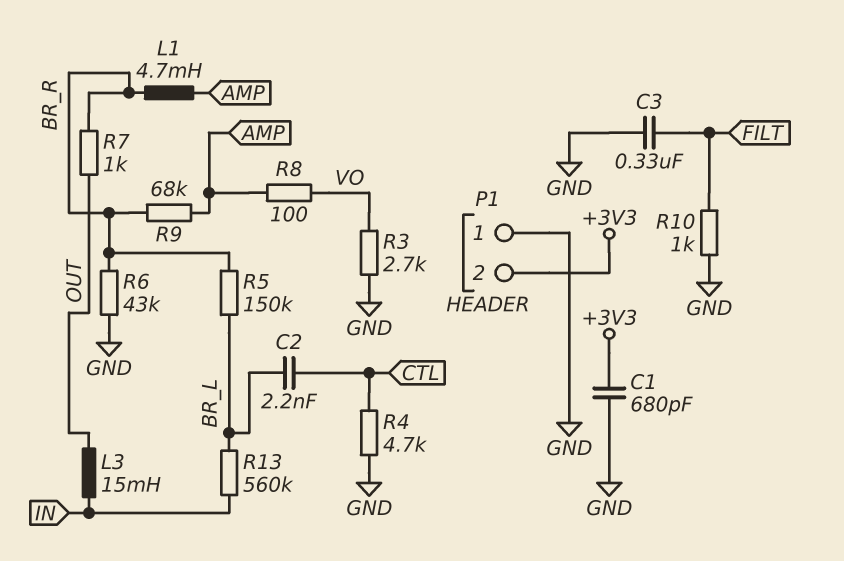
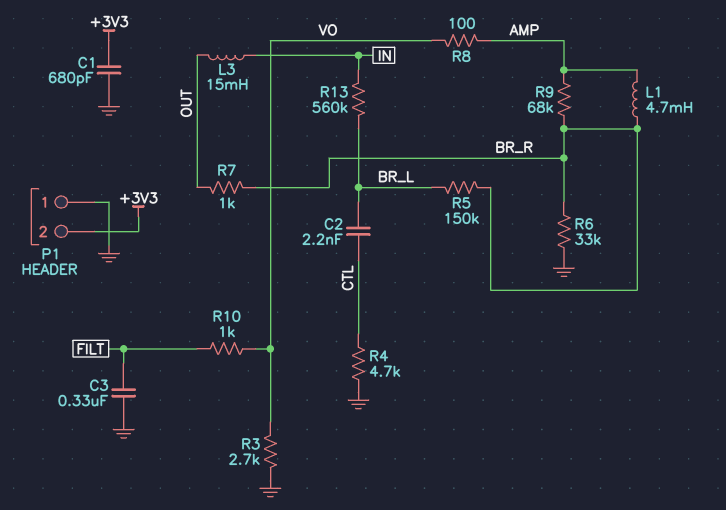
R6: 43k (BR_R, GND) -> 33k (BR_R, GND)
R10: 1k (FILT, GND) -> 1k (FILT, VO)

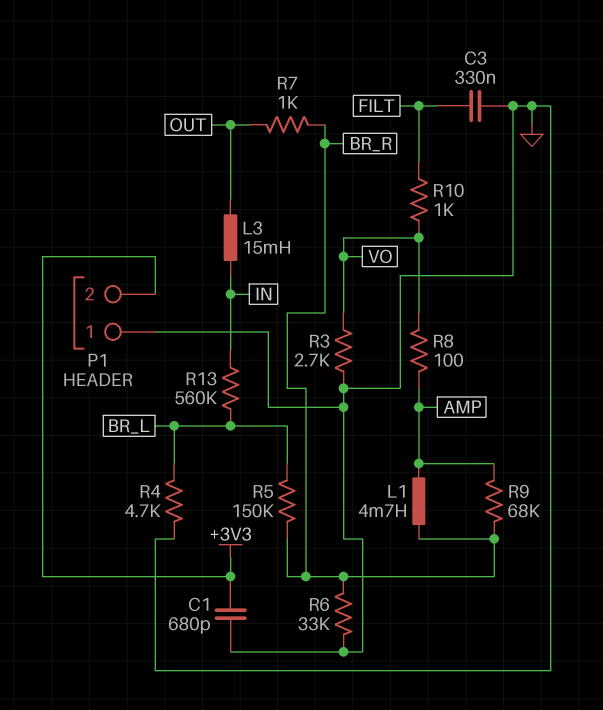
C2: 2.2nF (BR_L, CTL) -> none
R4: 4.7k (CTL, GND) -> 4.7k (BR_L, GND)

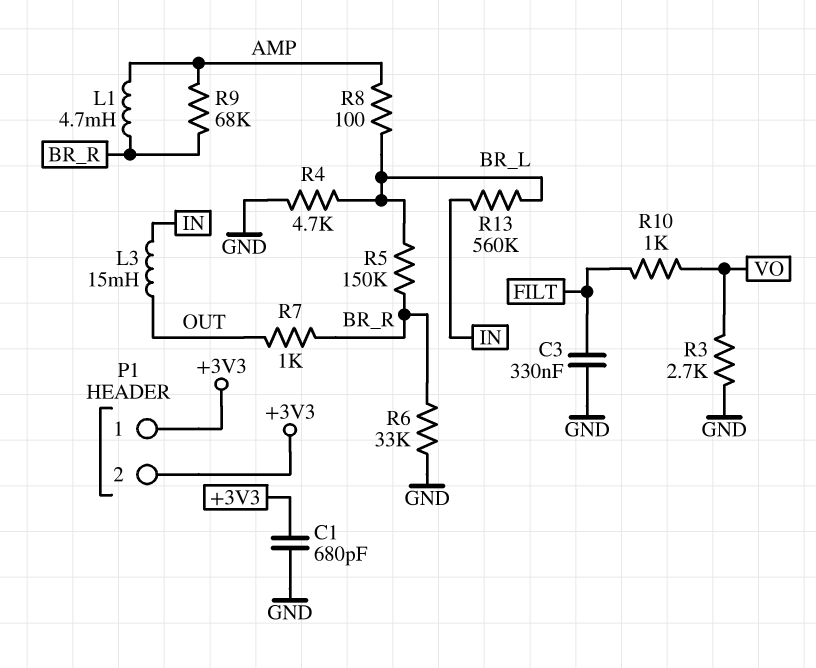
P1 pin 1: GND -> +3V3
R8: 100 (AMP, VO) -> 100 (AMP, BR_L)

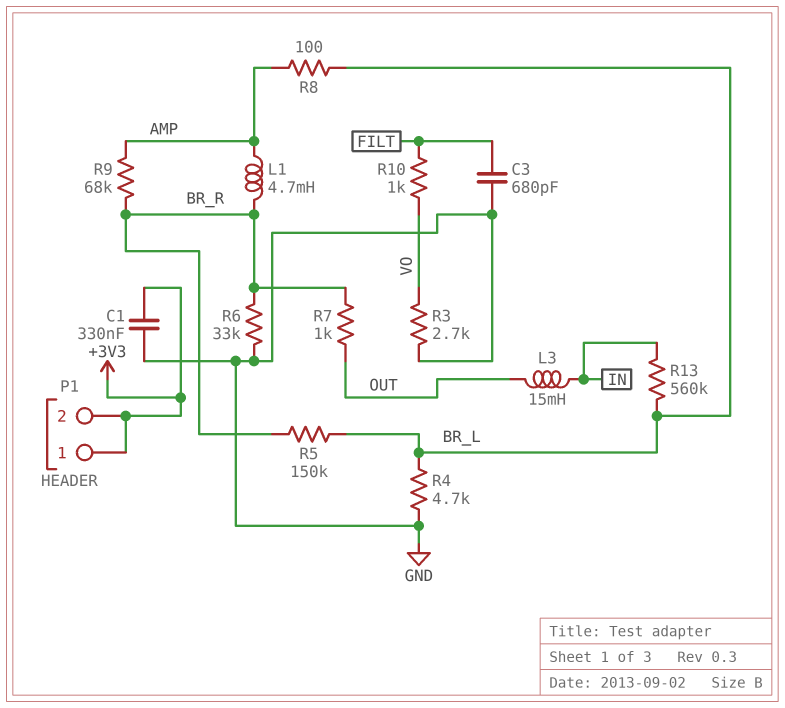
C1: 680pF (+3V3, GND) -> 330nF (+3V3, GND)
C3: 330nF (FILT, GND) -> 680pF (FILT, GND)

